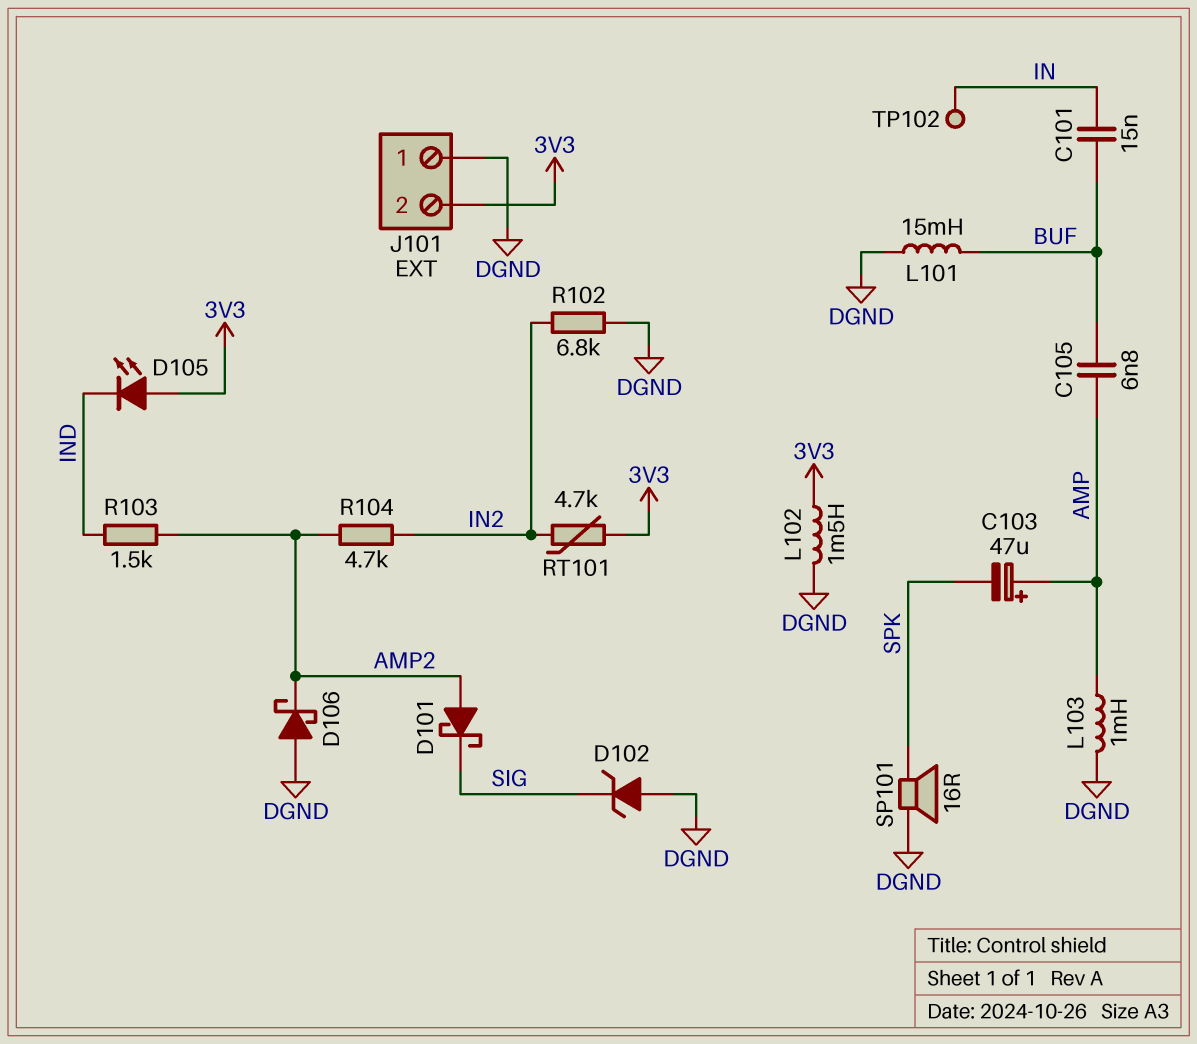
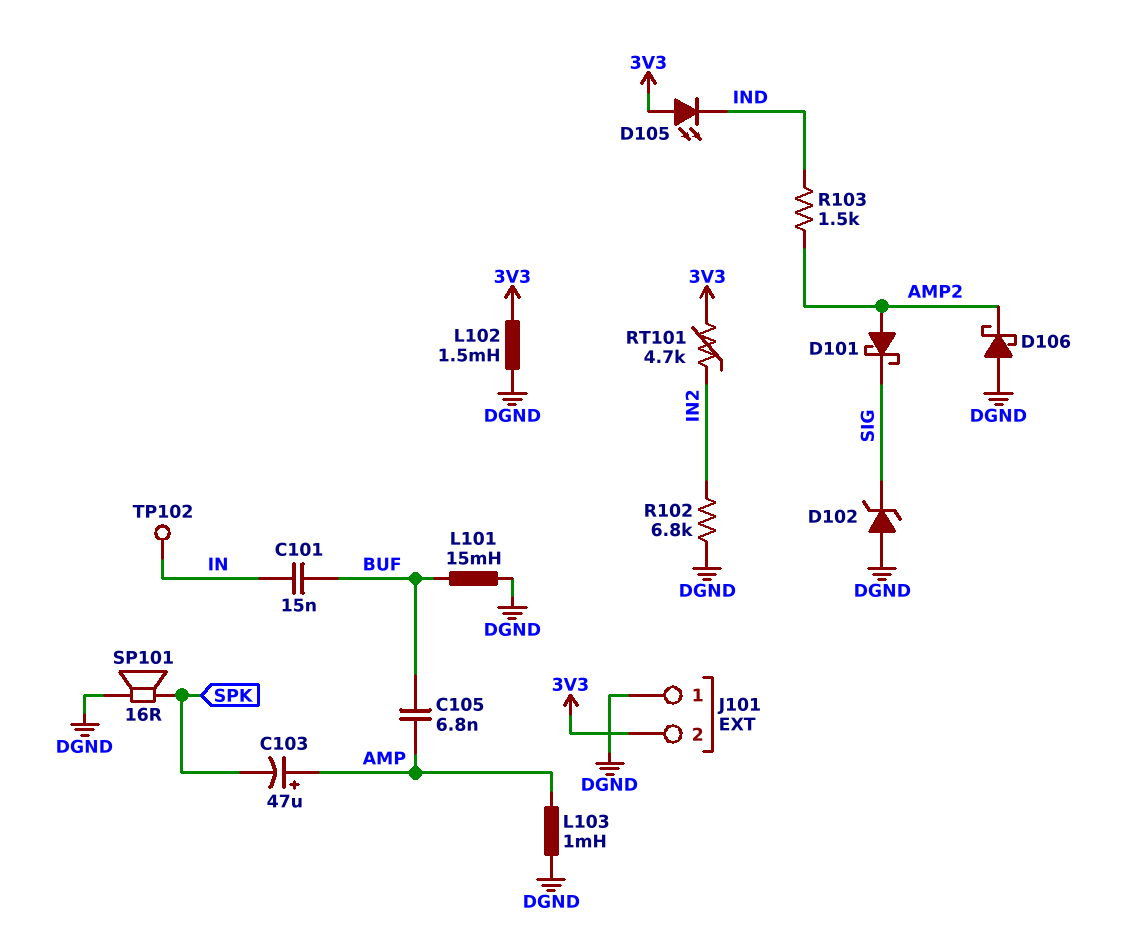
R104: 4.7k (AMP2, IN2) -> none

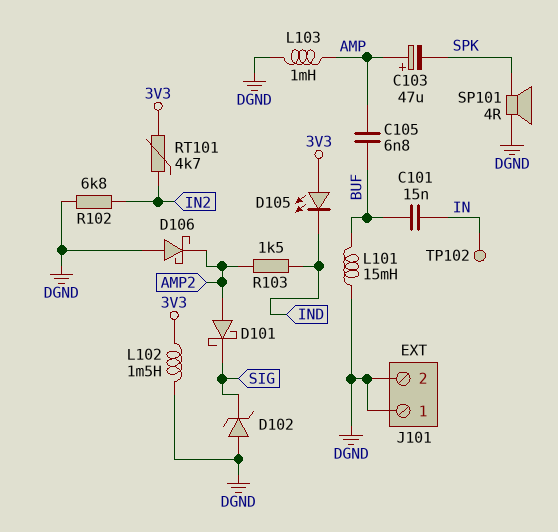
J101 pin 2: 3V3 -> DGND
SP101: speaker 16R (DGND, SPK) -> speaker 4R (DGND, SPK)

